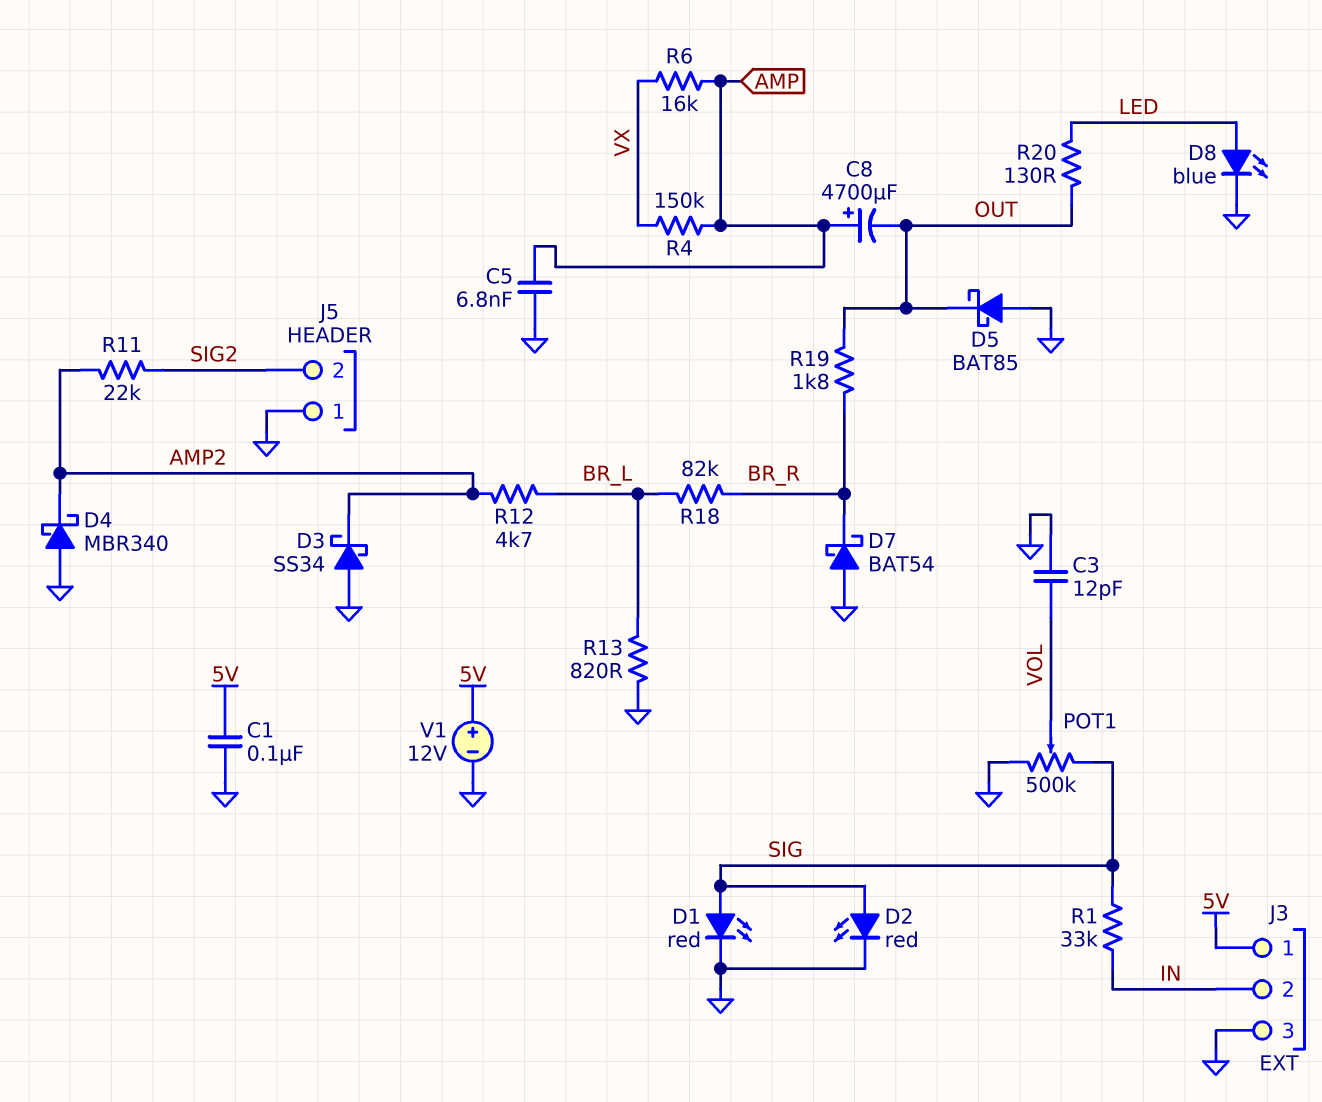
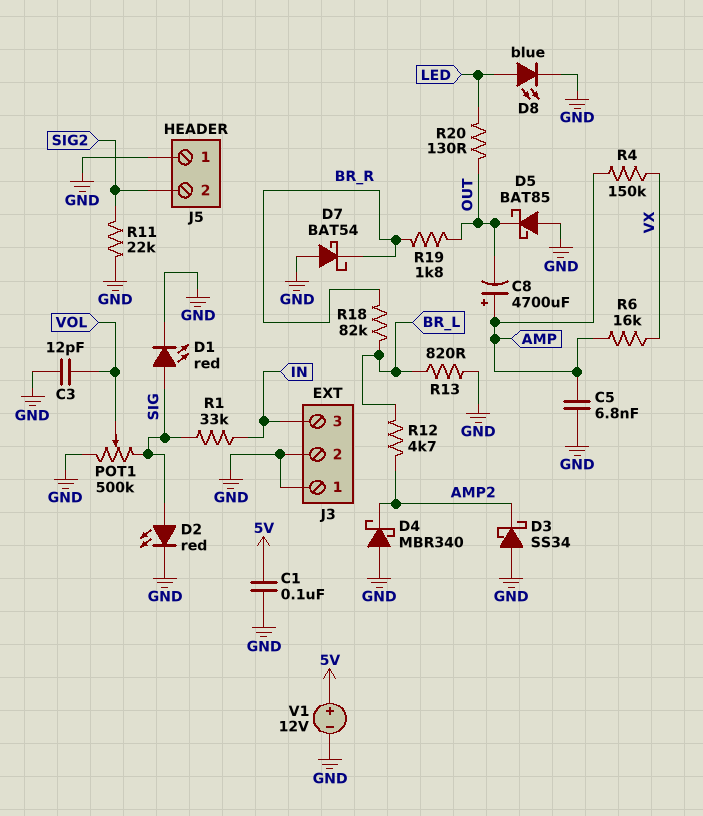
J3 pin 1: 5V -> GND
J3 pin 2: IN -> GND
J3 pin 3: GND -> IN
R11: 22k (AMP2, SIG2) -> 22k (GND, SIG2)

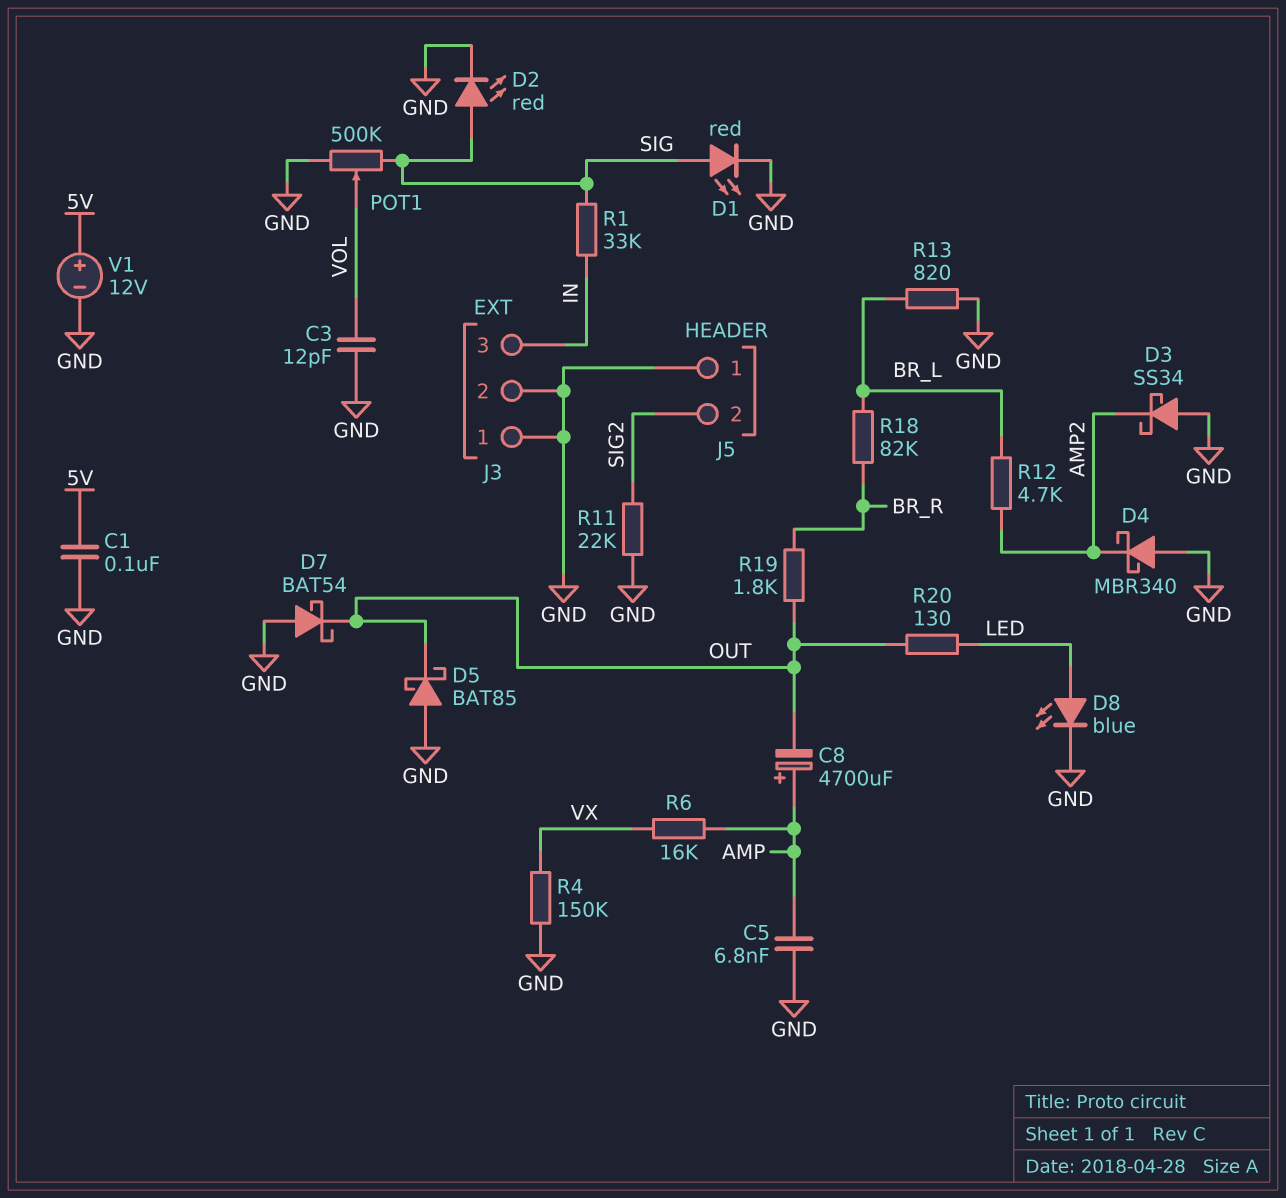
D7: schottky BAT54 (A GND, K BR_R) -> schottky BAT54 (A GND, K OUT)
R4: 150k (AMP, VX) -> 150k (GND, VX)

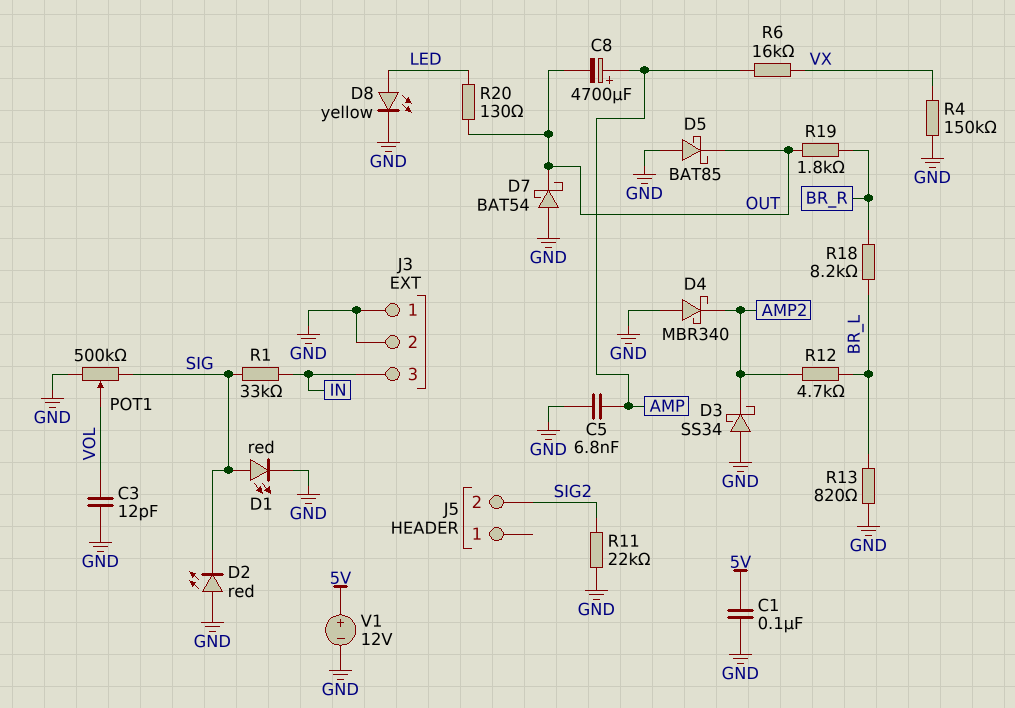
D2: LED red (A SIG, K GND) -> LED red (A GND, K SIG)
D8: LED blue (A LED, K GND) -> LED yellow (A LED, K GND)
J5 pin 1: GND -> none
R18: 82k (BR_L, BR_R) -> 8.2k (BR_L, BR_R)

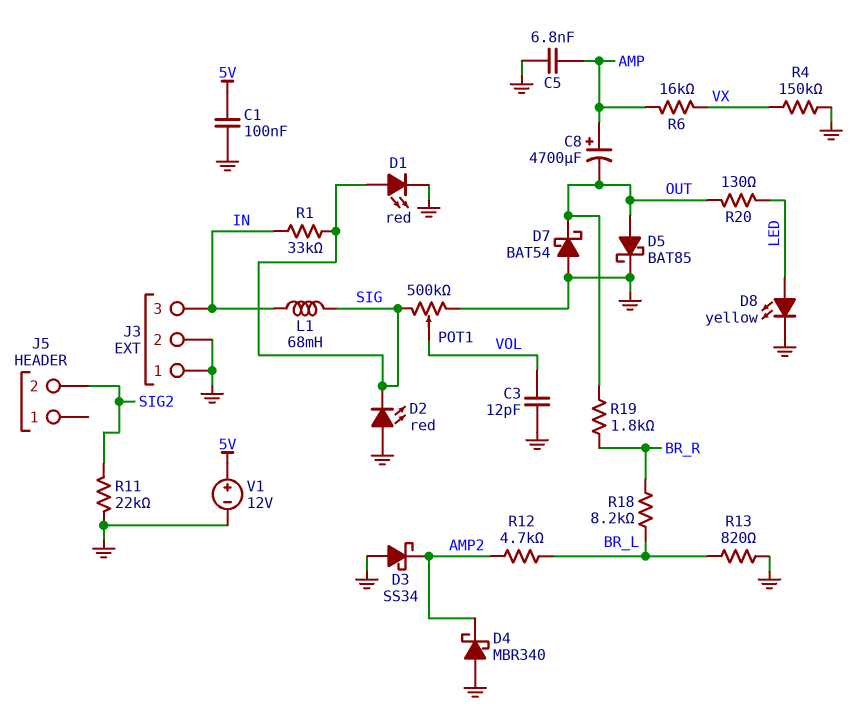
D5: schottky BAT85 (A GND, K OUT) -> schottky BAT85 (A OUT, K GND)
L1: none -> 68mH (IN, SIG)

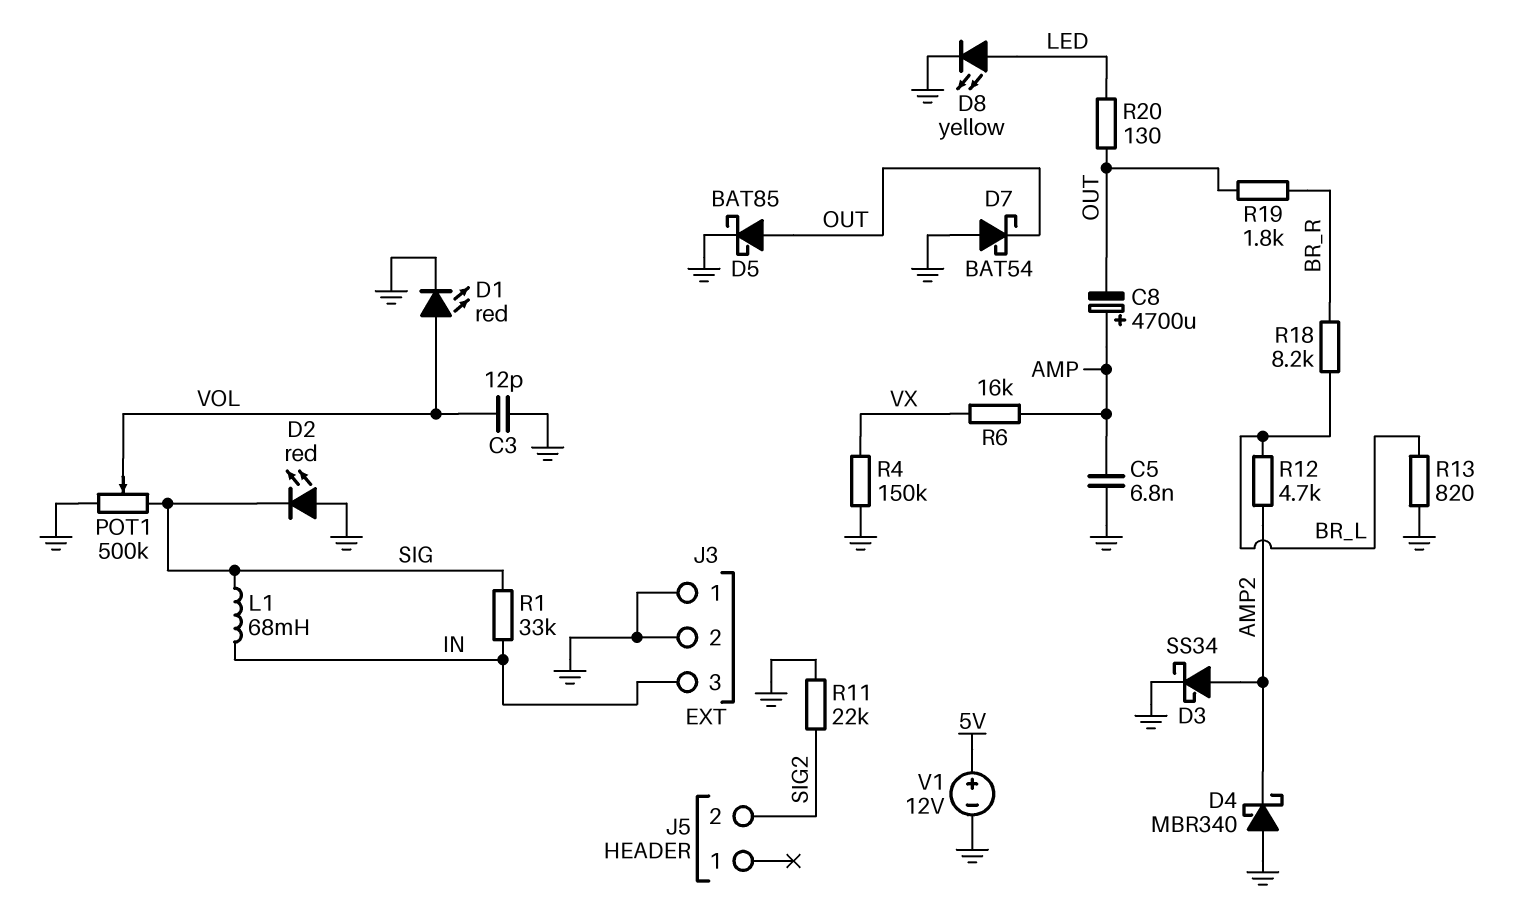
C1: 100nF (5V, GND) -> none
D1: LED red (A SIG, K GND) -> LED red (A VOL, K GND)
D3: schottky SS34 (A GND, K AMP2) -> schottky SS34 (A AMP2, K GND)

